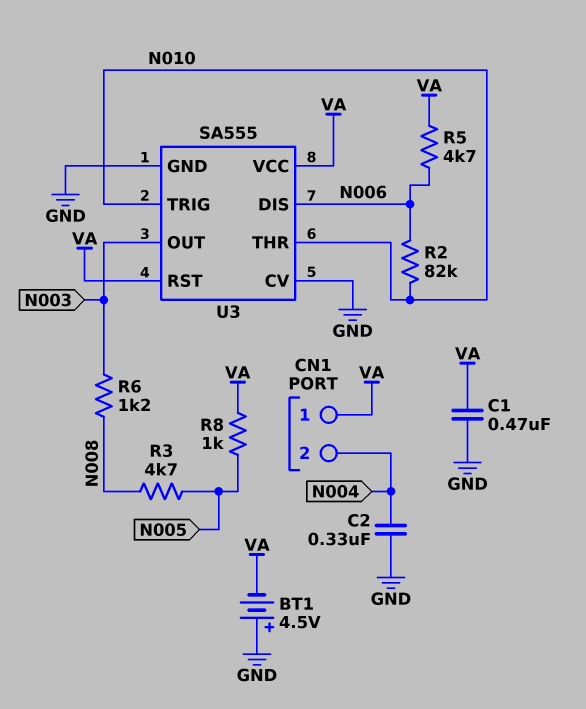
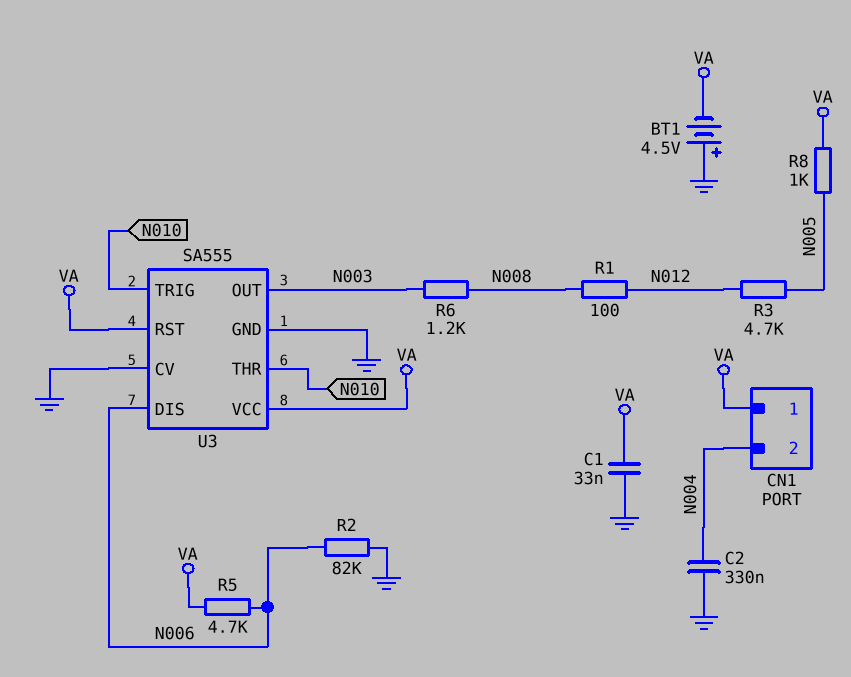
C1: 470nF (GND, VA) -> 33nF (GND, VA)
R1: none -> 100 (N008, N012)
R2: 82k (N006, N010) -> 82k (GND, N006)
R3: 4.7k (N005, N008) -> 4.7k (N005, N012)

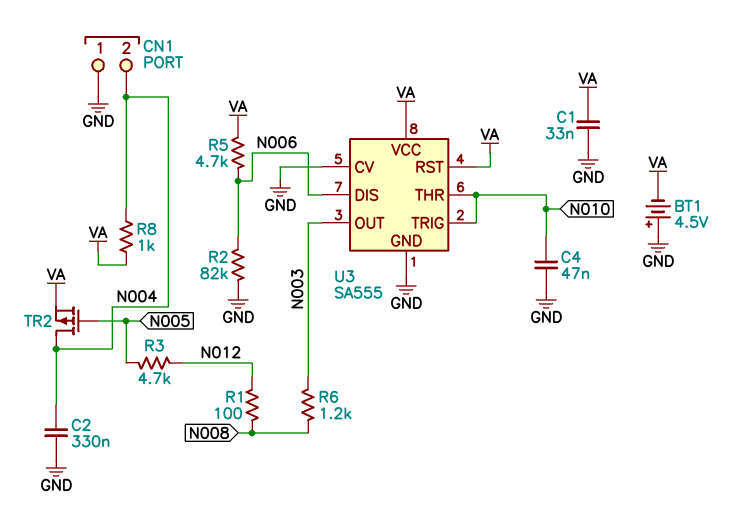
C4: none -> 47nF (GND, N010)
CN1 pin 1: VA -> GND
R8: 1k (N005, VA) -> 1k (N004, VA)
TR2: none -> PMOS (G N005, D N004, S VA)

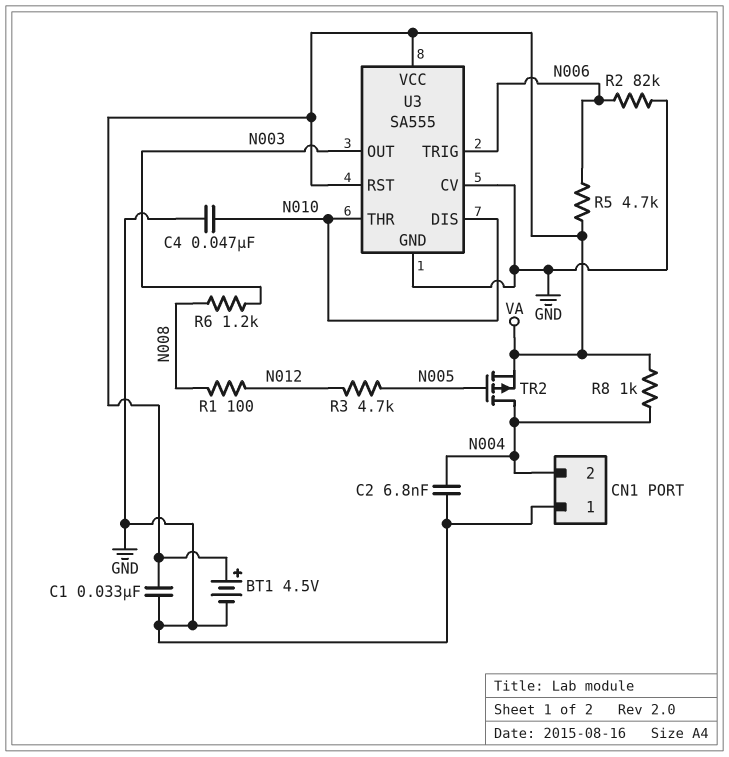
BT1: 4.5V (plus GND, minus VA) -> 4.5V (plus VA, minus GND)
C2: 330nF (GND, N004) -> 6.8nF (GND, N004)
U3 pin DIS: N006 -> N010
U3 pin TRIG: N010 -> N006

